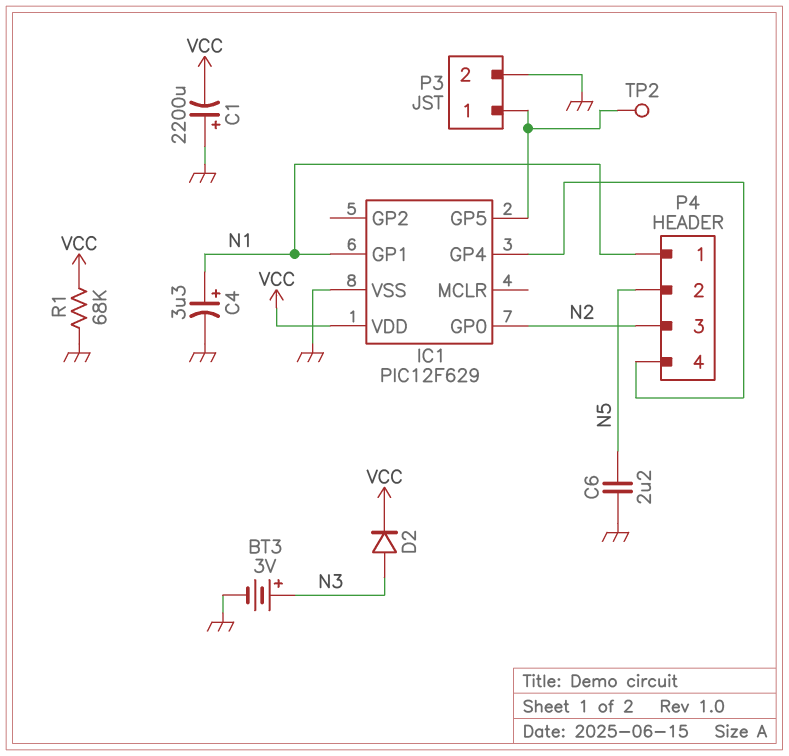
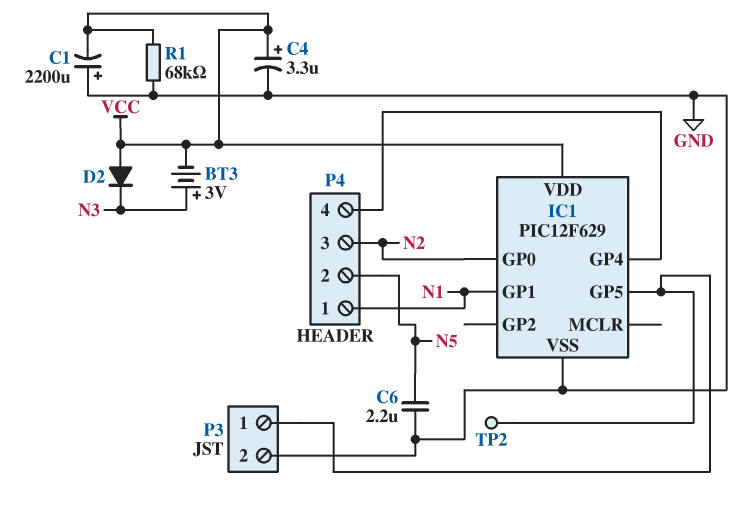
BT3: 3V (plus N3, minus GND) -> 3V (plus N3, minus VCC)
C4: 3.3uF (plus N1, minus GND) -> 3.3uF (plus VCC, minus GND)
D2: diode (A N3, K VCC) -> diode (A VCC, K N3)

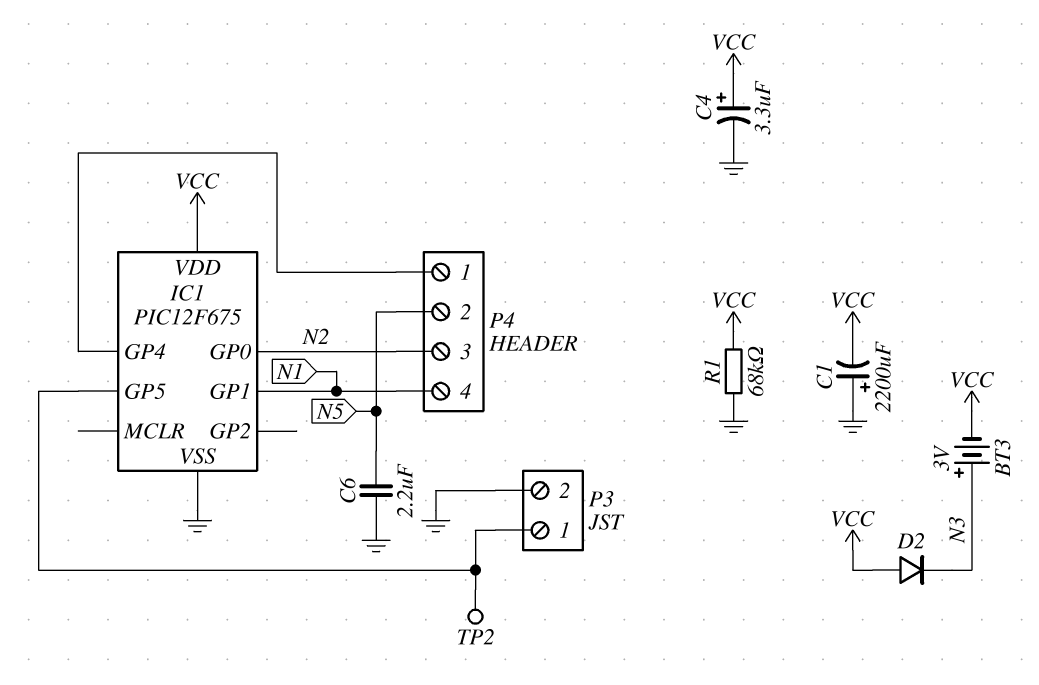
IC1: PIC12F629 -> PIC12F675
P4 pin 1: N1 -> IC1/GP4
P4 pin 4: IC1/GP4 -> N1

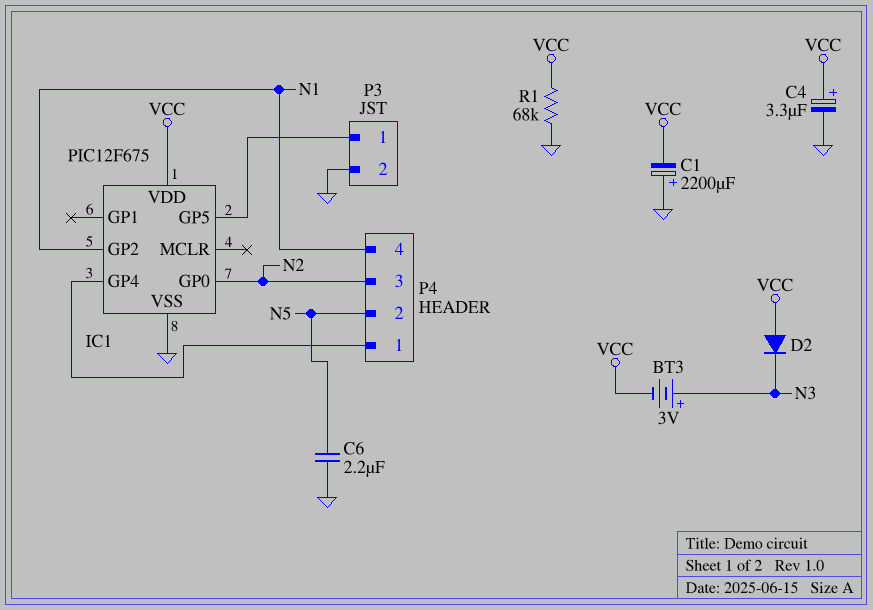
IC1 pin GP1: N1 -> none
IC1 pin GP2: none -> N1
TP2: test point (IC1/GP5) -> none

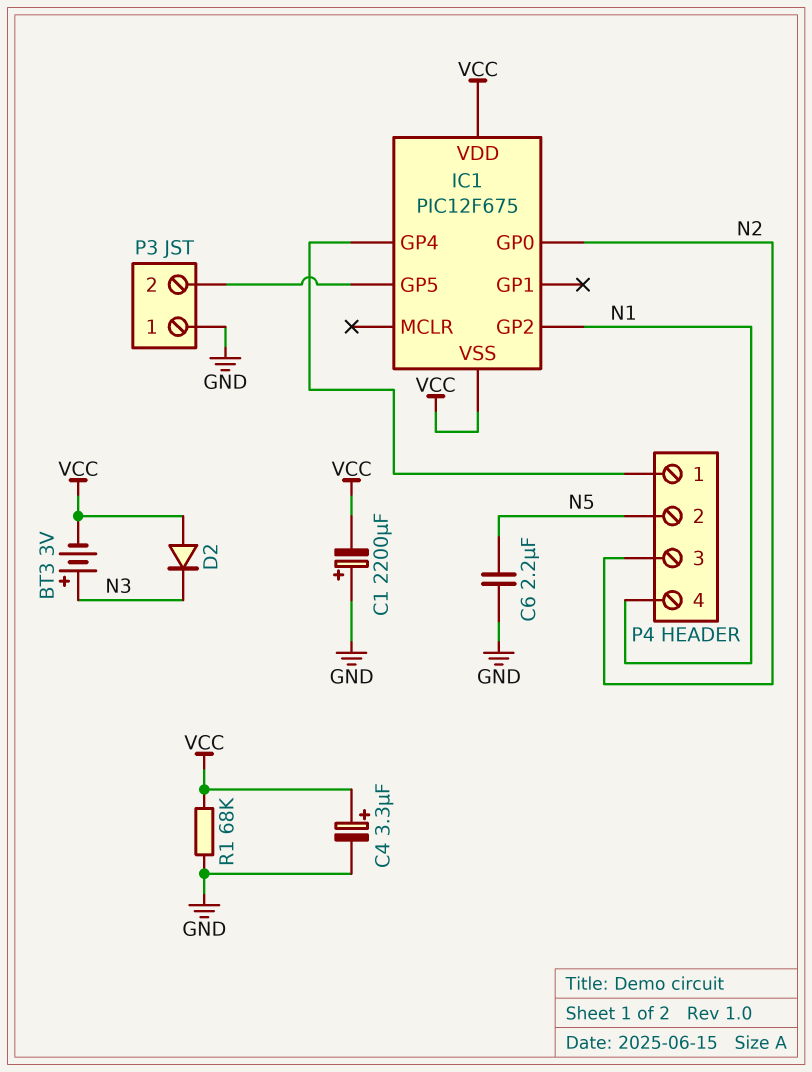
IC1 pin VSS: GND -> VCC
P3 pin 1: IC1/GP5 -> GND
P3 pin 2: GND -> IC1/GP5

